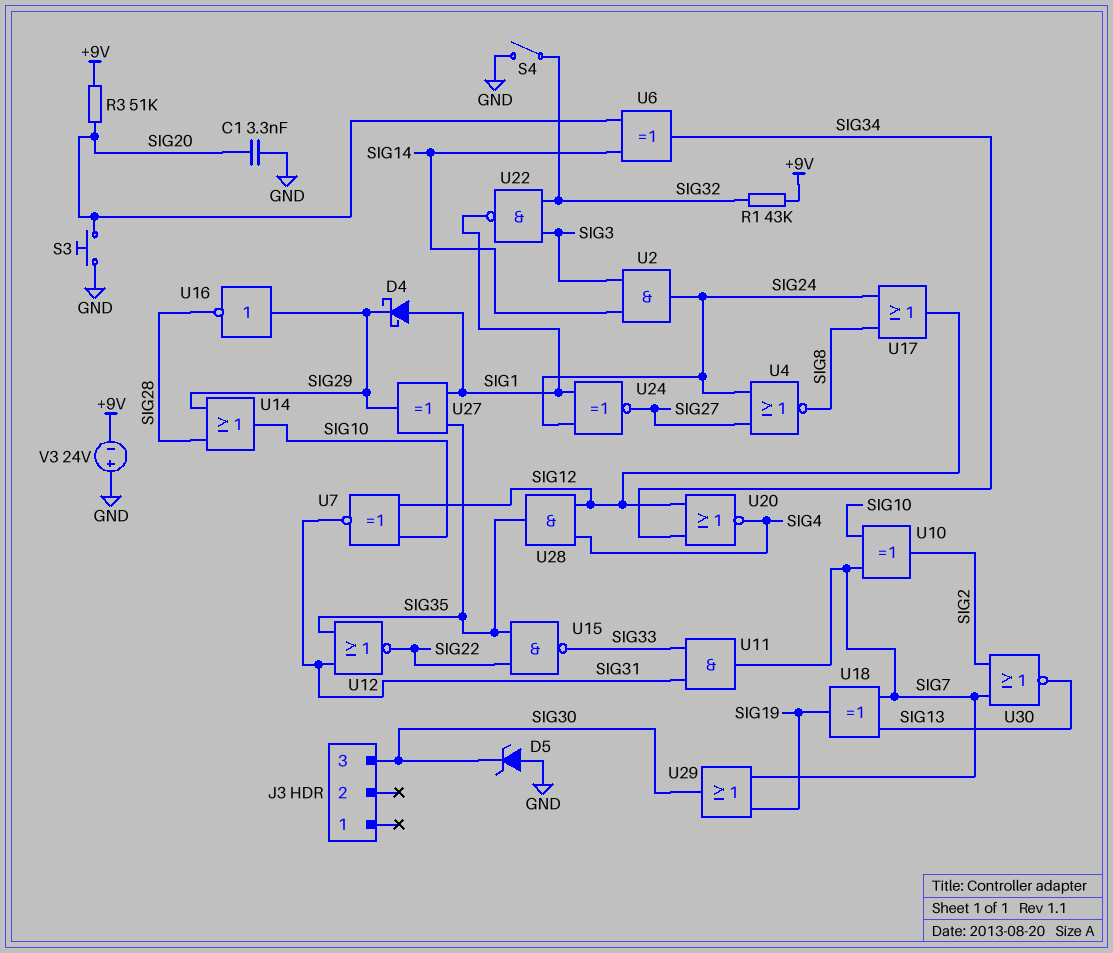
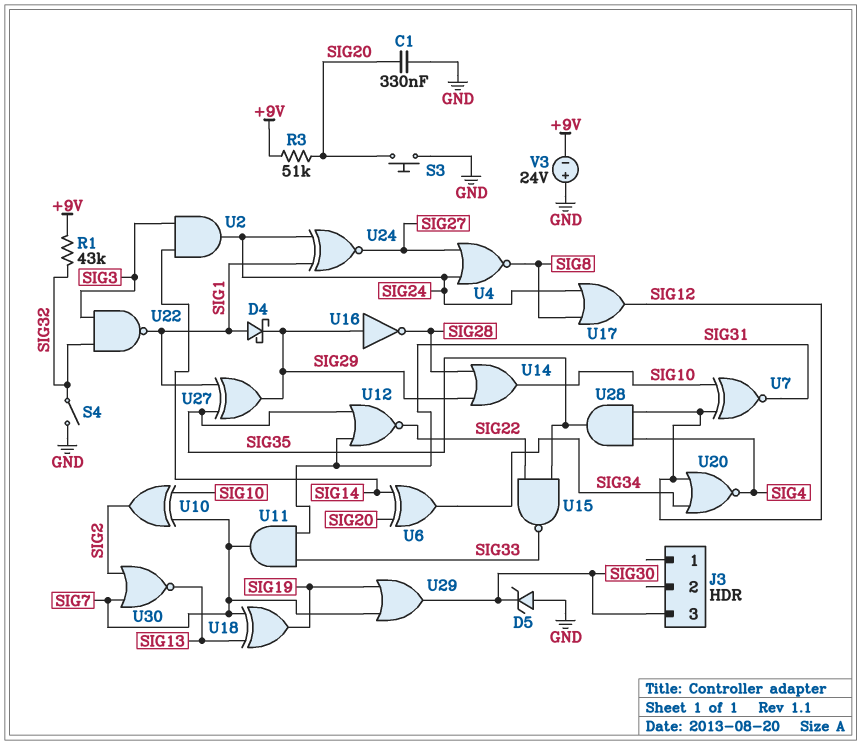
C1: 3.3nF (GND, SIG20) -> 330nF (GND, SIG20)

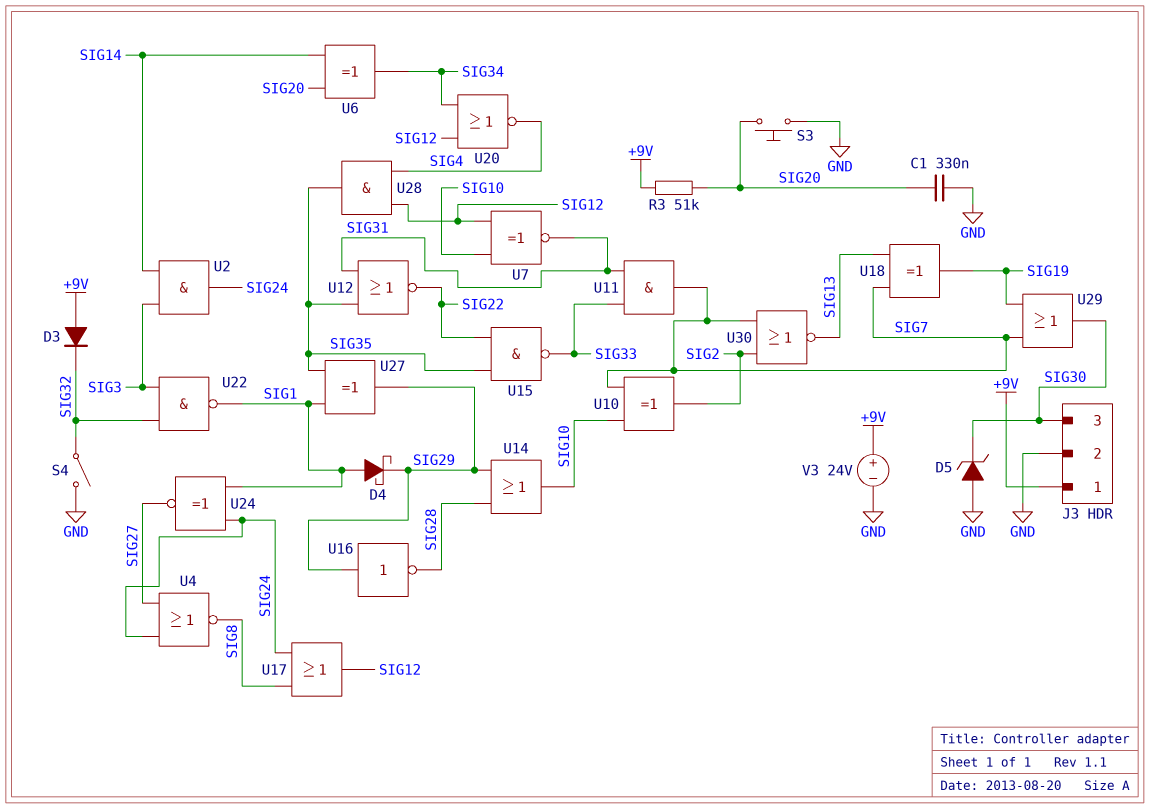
D3: none -> diode (A +9V, K SIG32)
J3 pin 1: none -> +9V
J3 pin 2: none -> GND
R1: 43k (+9V, SIG32) -> none
V3: 24V (plus GND, minus +9V) -> 24V (plus +9V, minus GND)

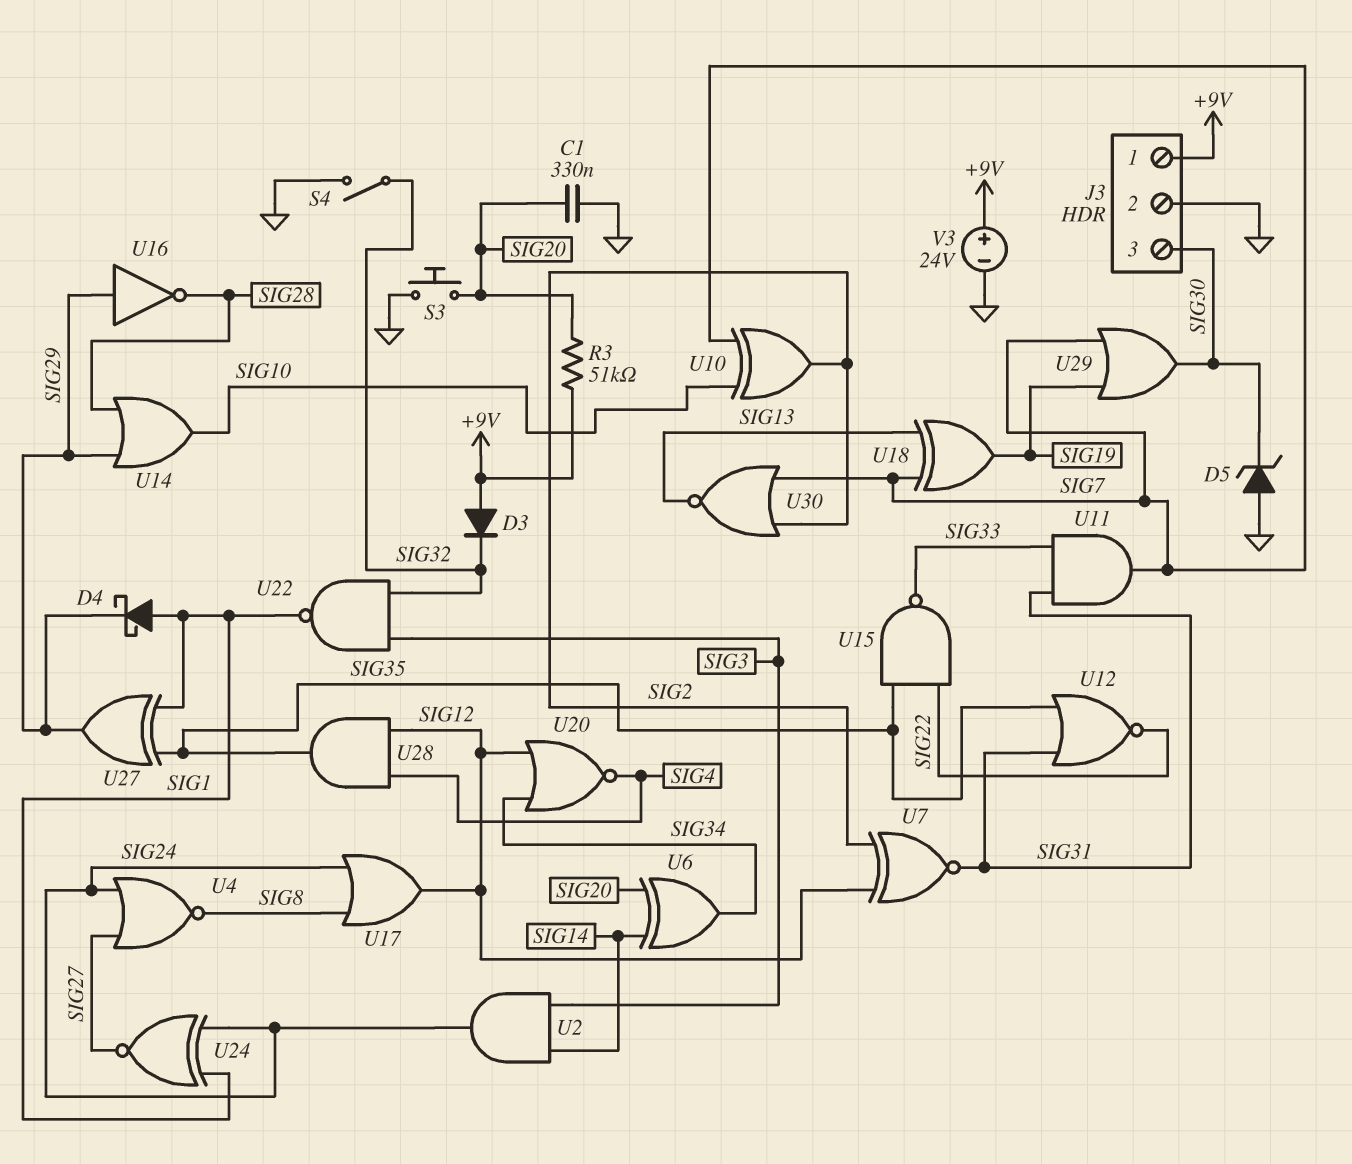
U7: XNOR (in SIG10, in SIG12, out SIG31) -> XNOR (in SIG2, in SIG12, out SIG31)

